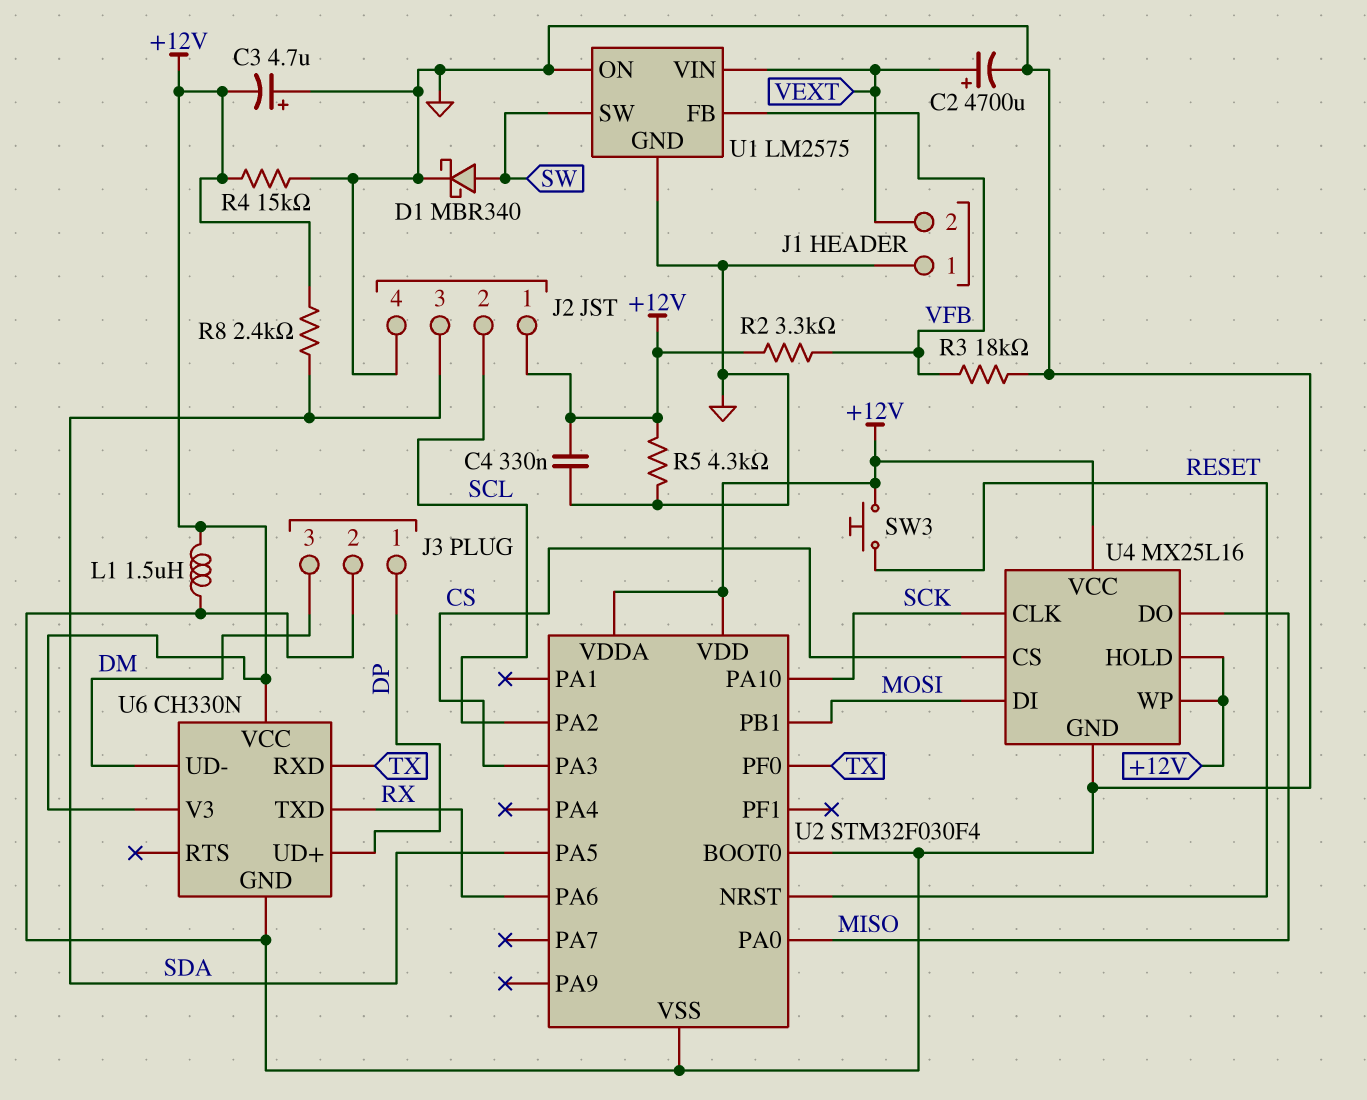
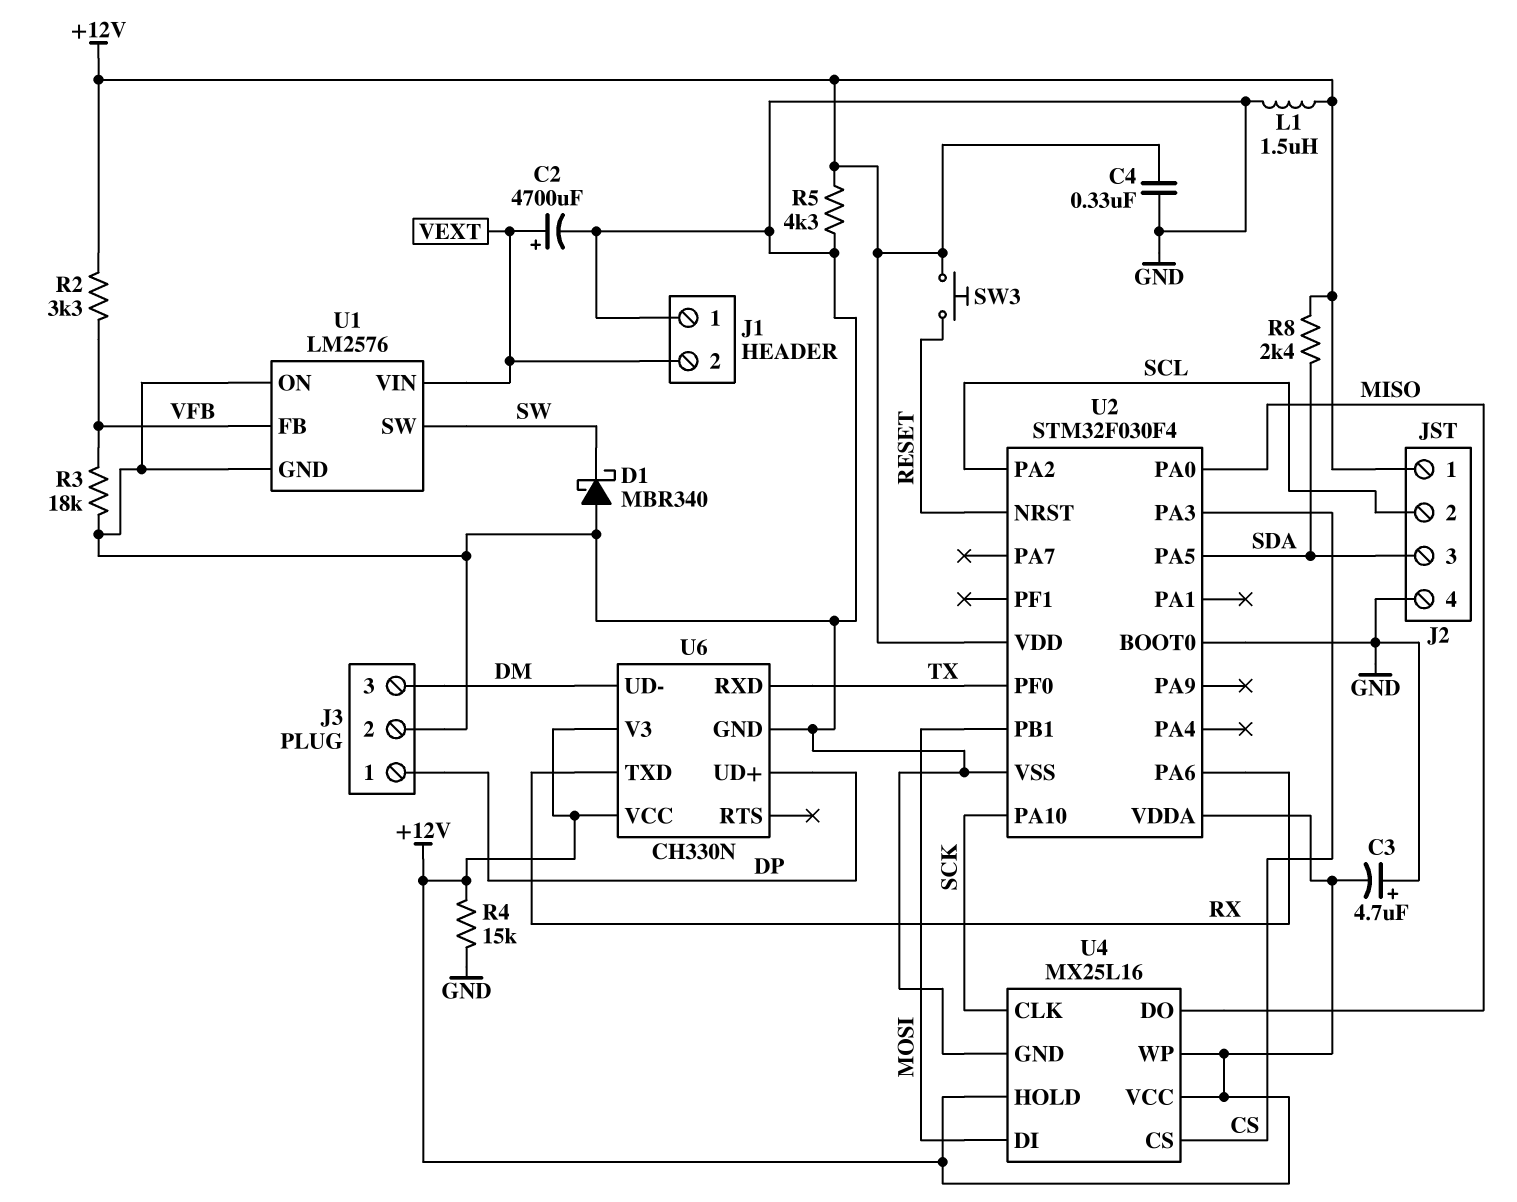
D1: schottky MBR340 (A SW, K GND) -> schottky MBR340 (A GND, K SW)
U1: LM2575 -> LM2576

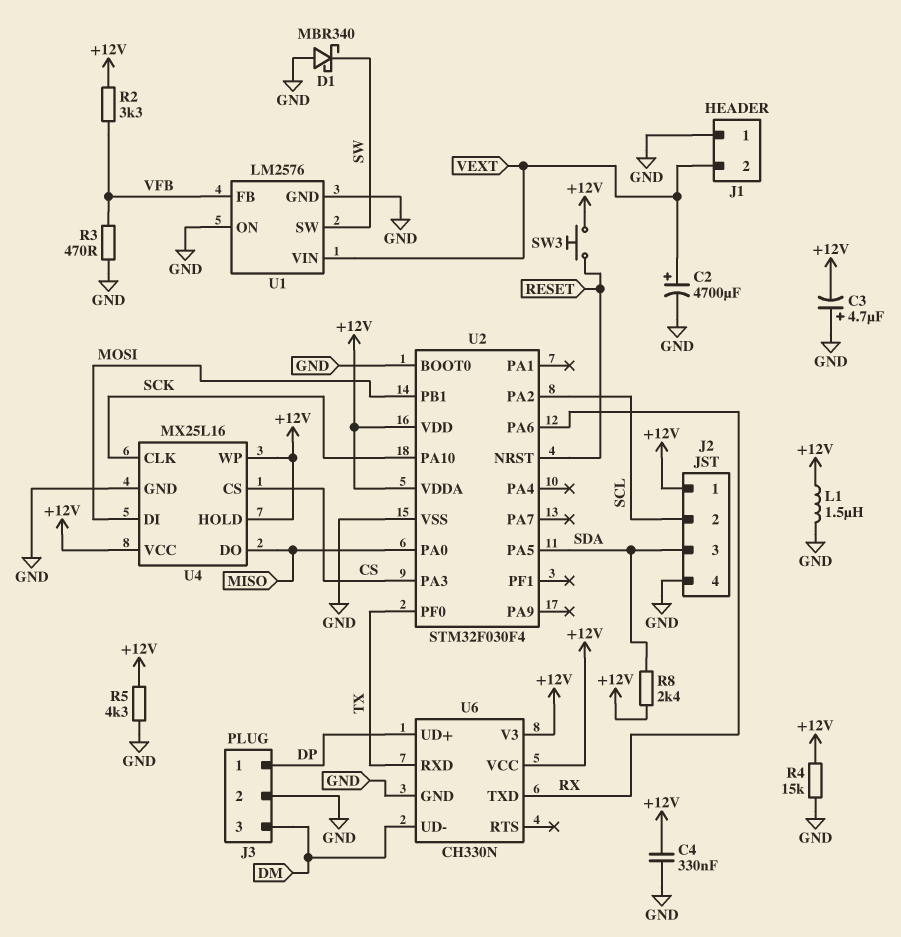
R3: 18k (GND, VFB) -> 470 (GND, VFB)

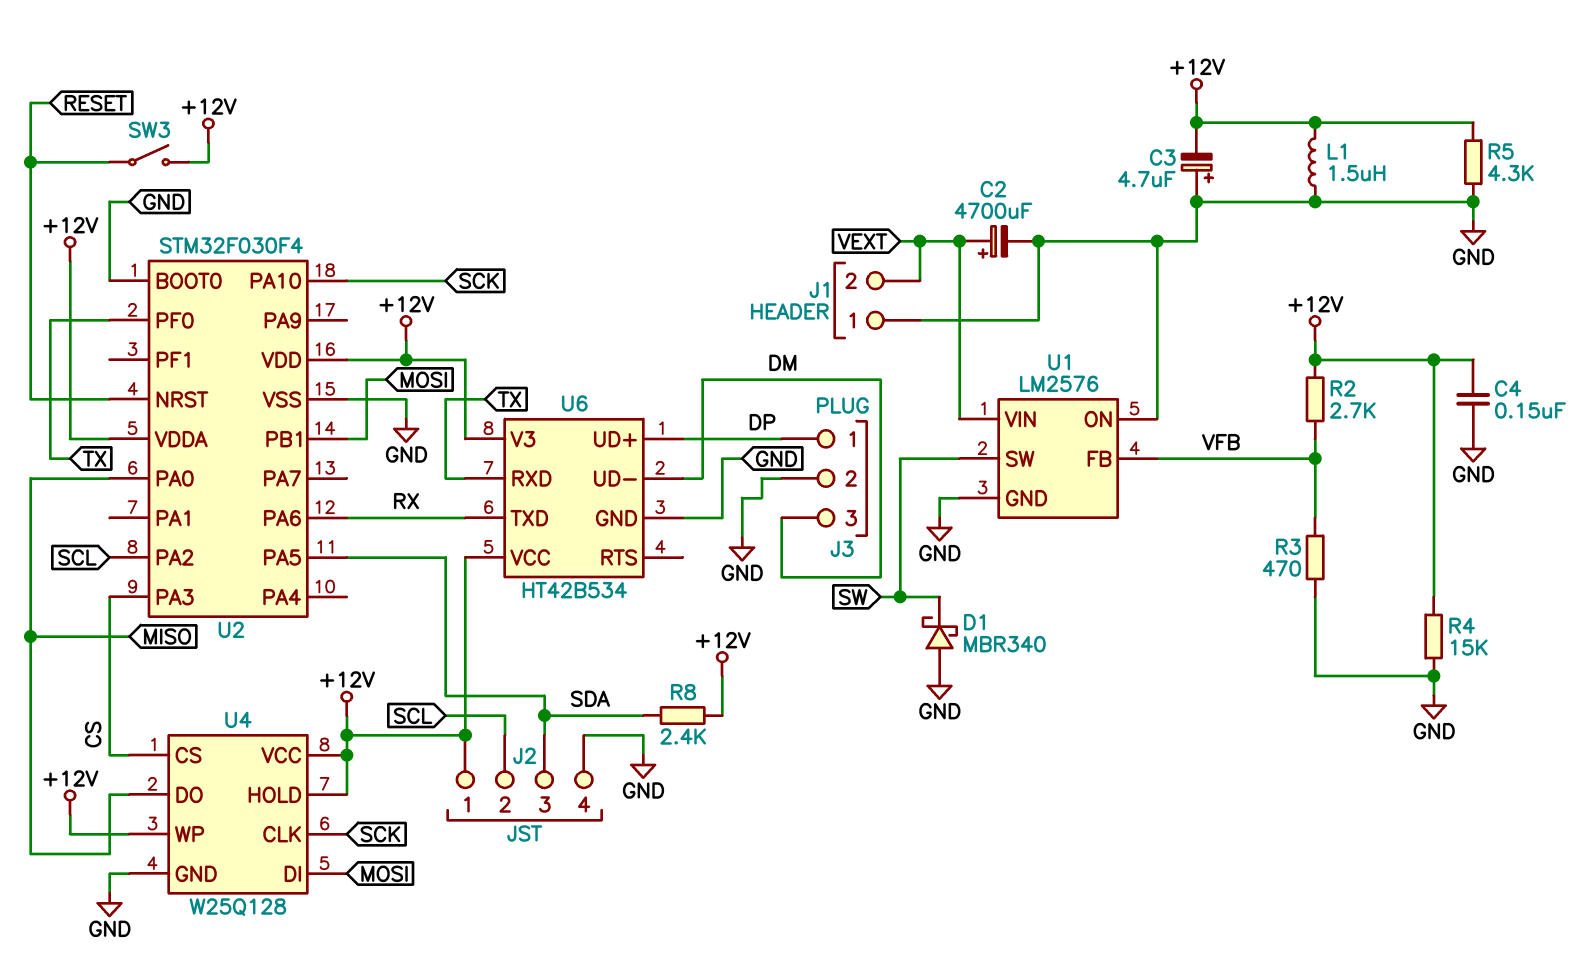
C4: 330nF (+12V, GND) -> 150nF (+12V, GND)
R2: 3.3k (+12V, VFB) -> 2.7k (+12V, VFB)
SW3: button (+12V, RESET) -> switch (+12V, RESET)
U4: MX25L16 -> W25Q128
U6: CH330N -> HT42B534

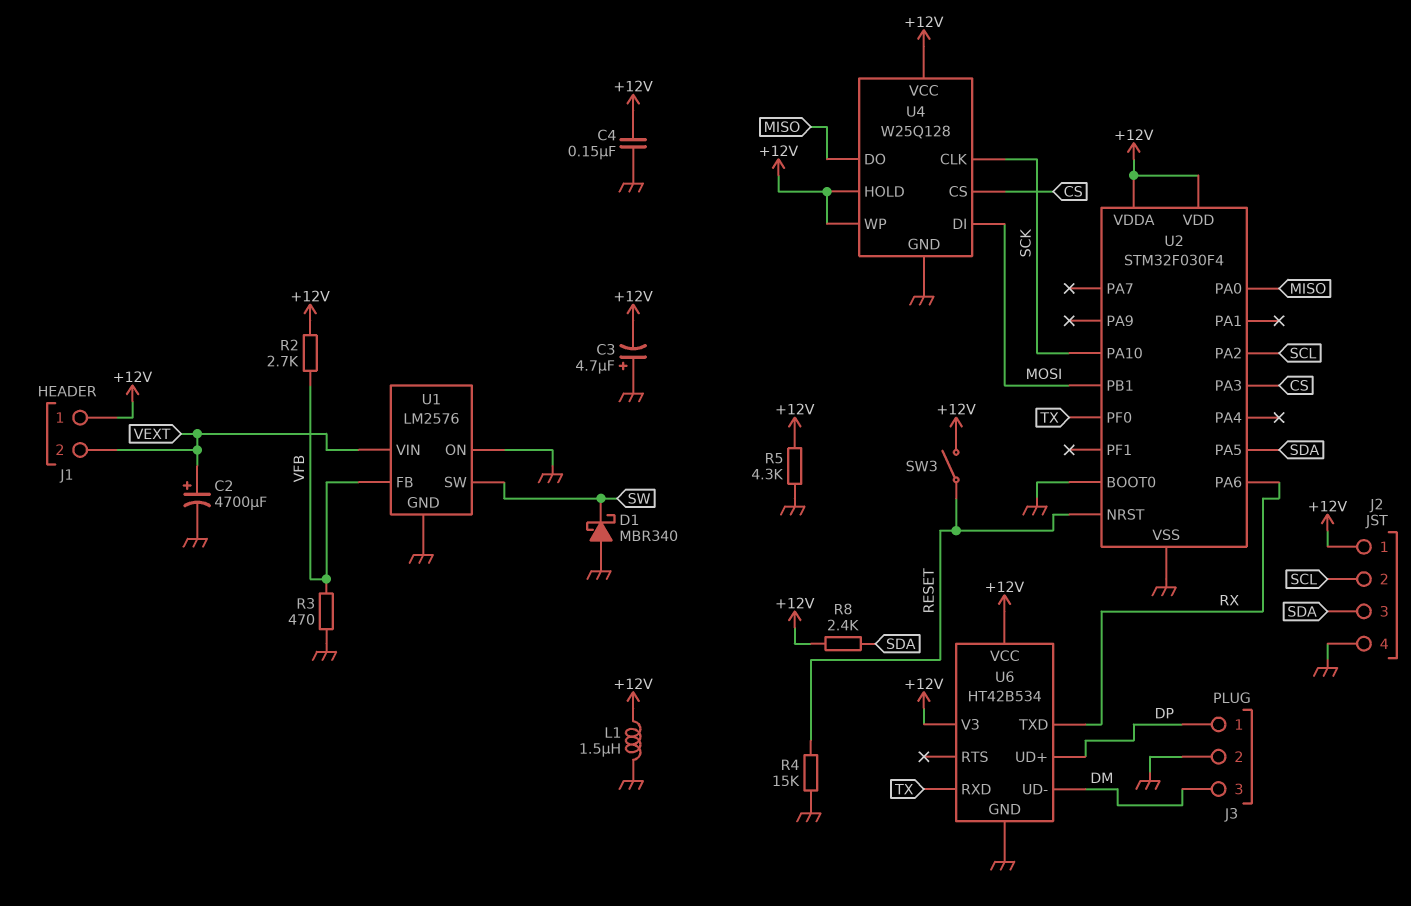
J1 pin 1: GND -> +12V
R4: 15k (+12V, GND) -> 15k (GND, RESET)

